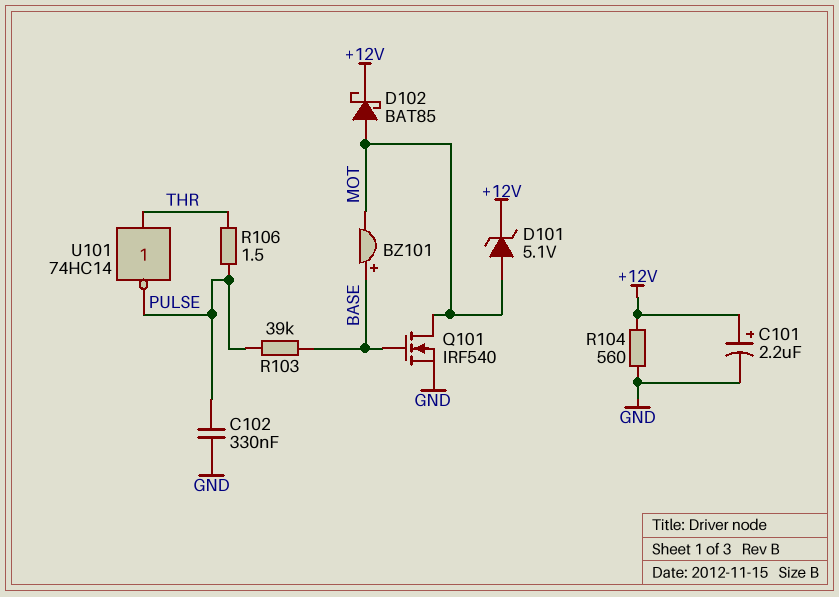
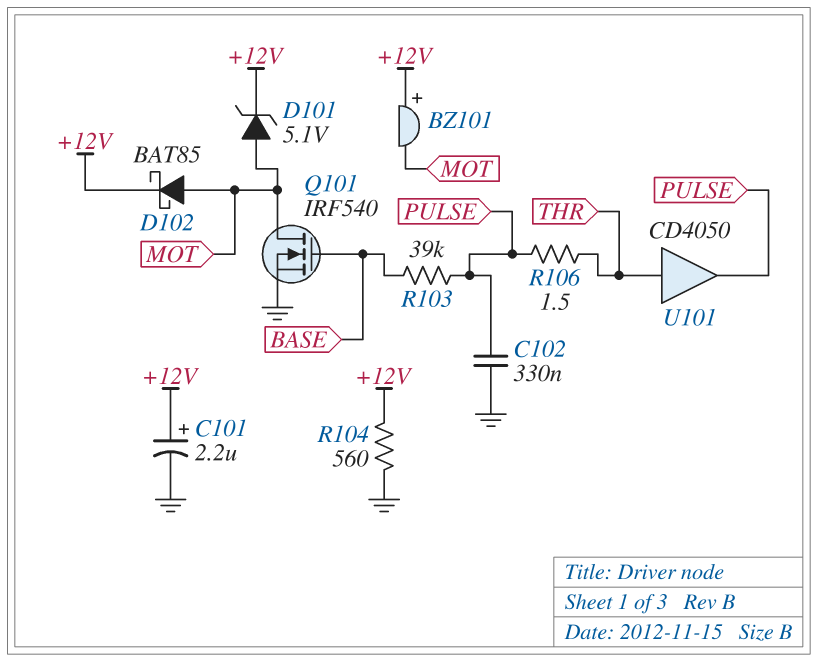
BZ101: buzzer (plus BASE, minus MOT) -> buzzer (plus +12V, minus MOT)
U101: NOT 74HC14 (in THR, out PULSE) -> buffer CD4050 (in THR, out PULSE)

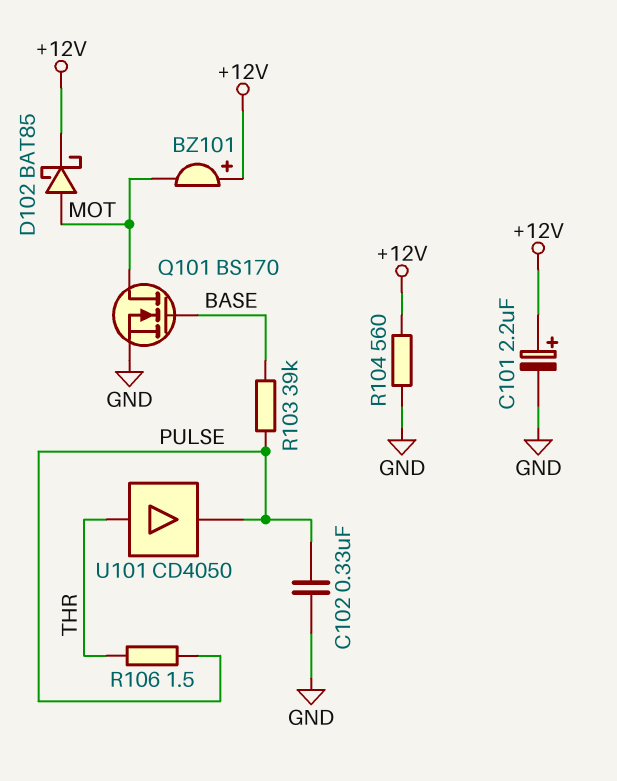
D101: zener 5.1V (A MOT, K +12V) -> none
Q101: NMOS IRF540 (G BASE, D MOT, S GND) -> NMOS BS170 (G BASE, D MOT, S GND)

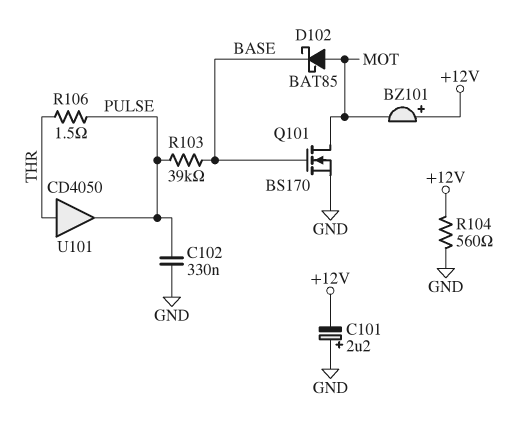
C101: 2.2uF (plus +12V, minus GND) -> 2.2uF (plus GND, minus +12V)
D102: schottky BAT85 (A MOT, K +12V) -> schottky BAT85 (A MOT, K BASE)

